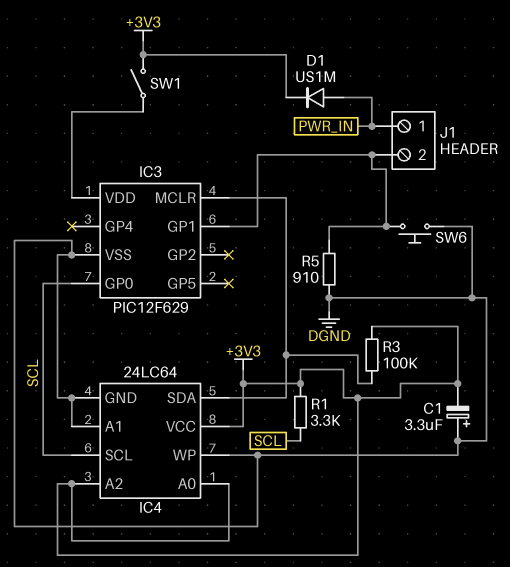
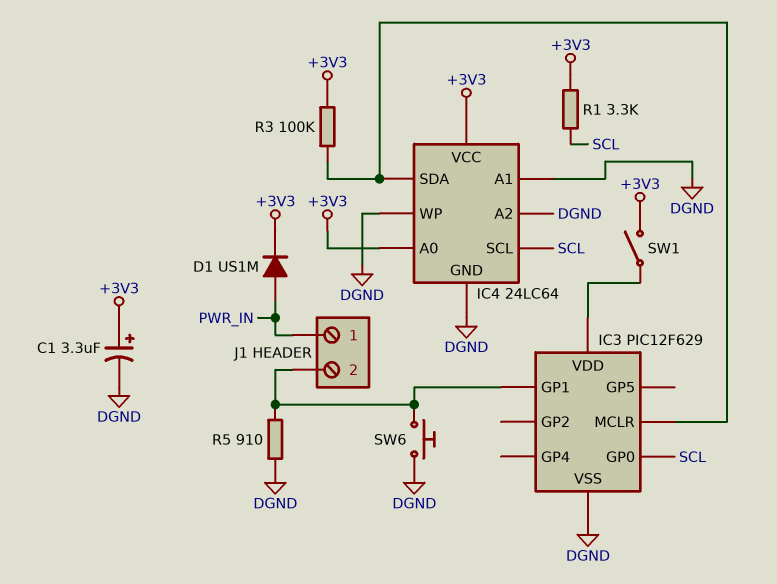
C1: 3.3uF (plus DGND, minus +3V3) -> 3.3uF (plus +3V3, minus DGND)
IC4 pin A2: +3V3 -> DGND

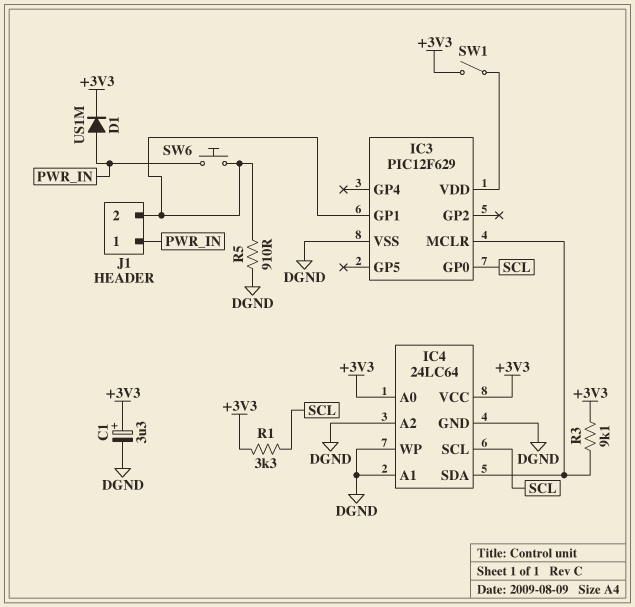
R3: 100k (+3V3, IC3/MCLR) -> 9.1k (+3V3, IC3/MCLR)
SW6: button (DGND, IC3/GP1) -> button (IC3/GP1, PWR_IN)

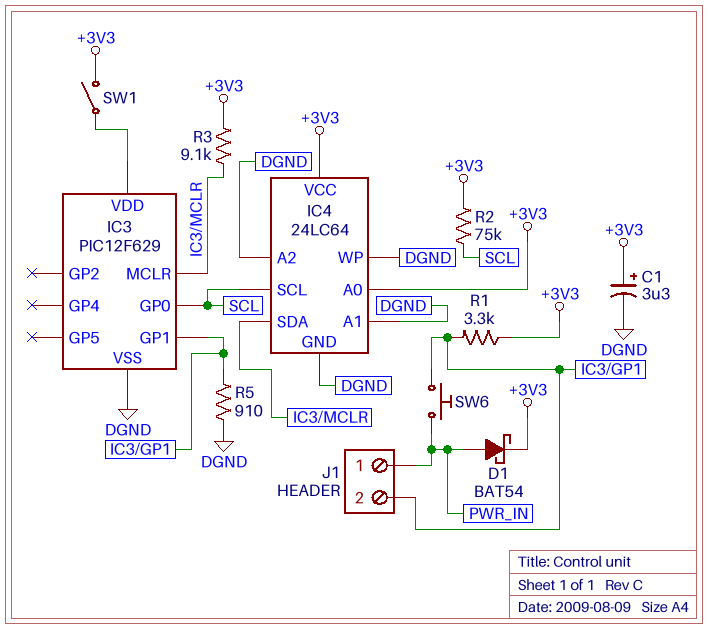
D1: diode US1M (A PWR_IN, K +3V3) -> schottky BAT54 (A PWR_IN, K +3V3)
R1: 3.3k (+3V3, SCL) -> 3.3k (+3V3, IC3/GP1)
R2: none -> 75k (+3V3, SCL)

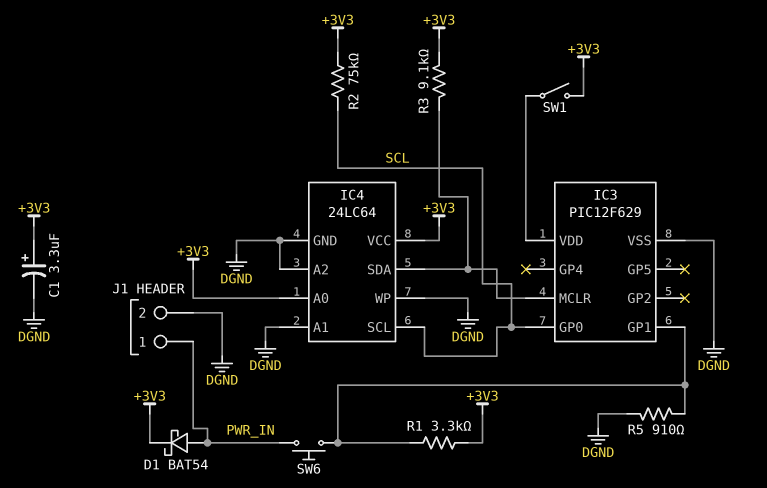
J1 pin 2: IC3/GP1 -> DGND

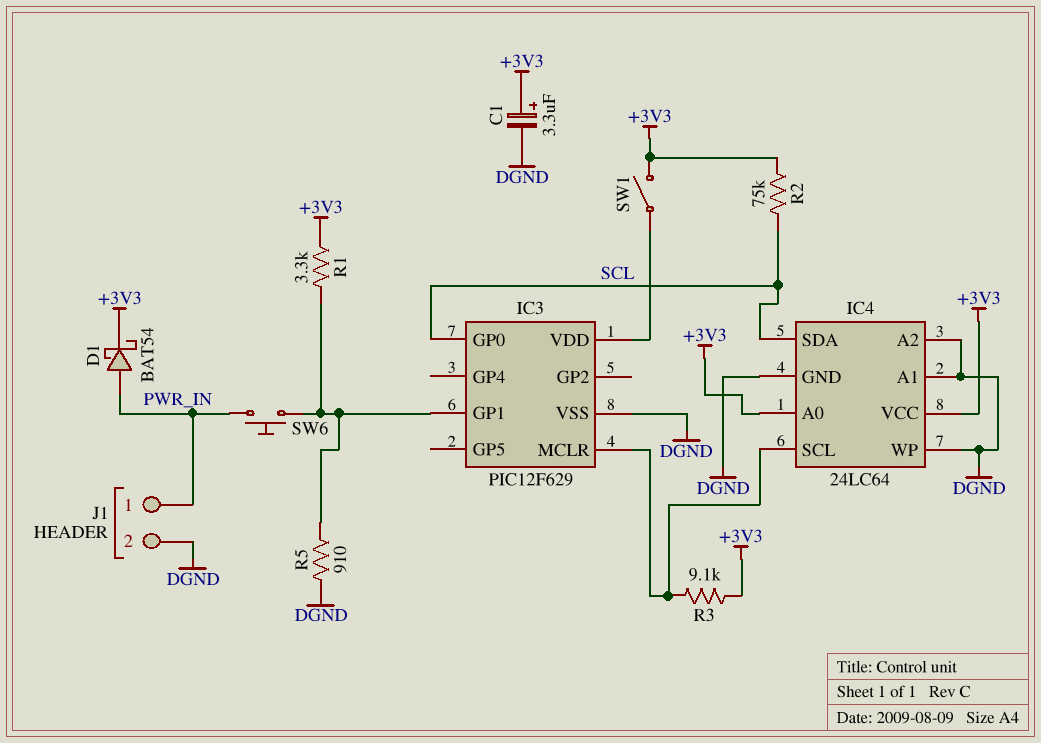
IC4 pin SCL: SCL -> IC3/MCLR
IC4 pin SDA: IC3/MCLR -> SCL

